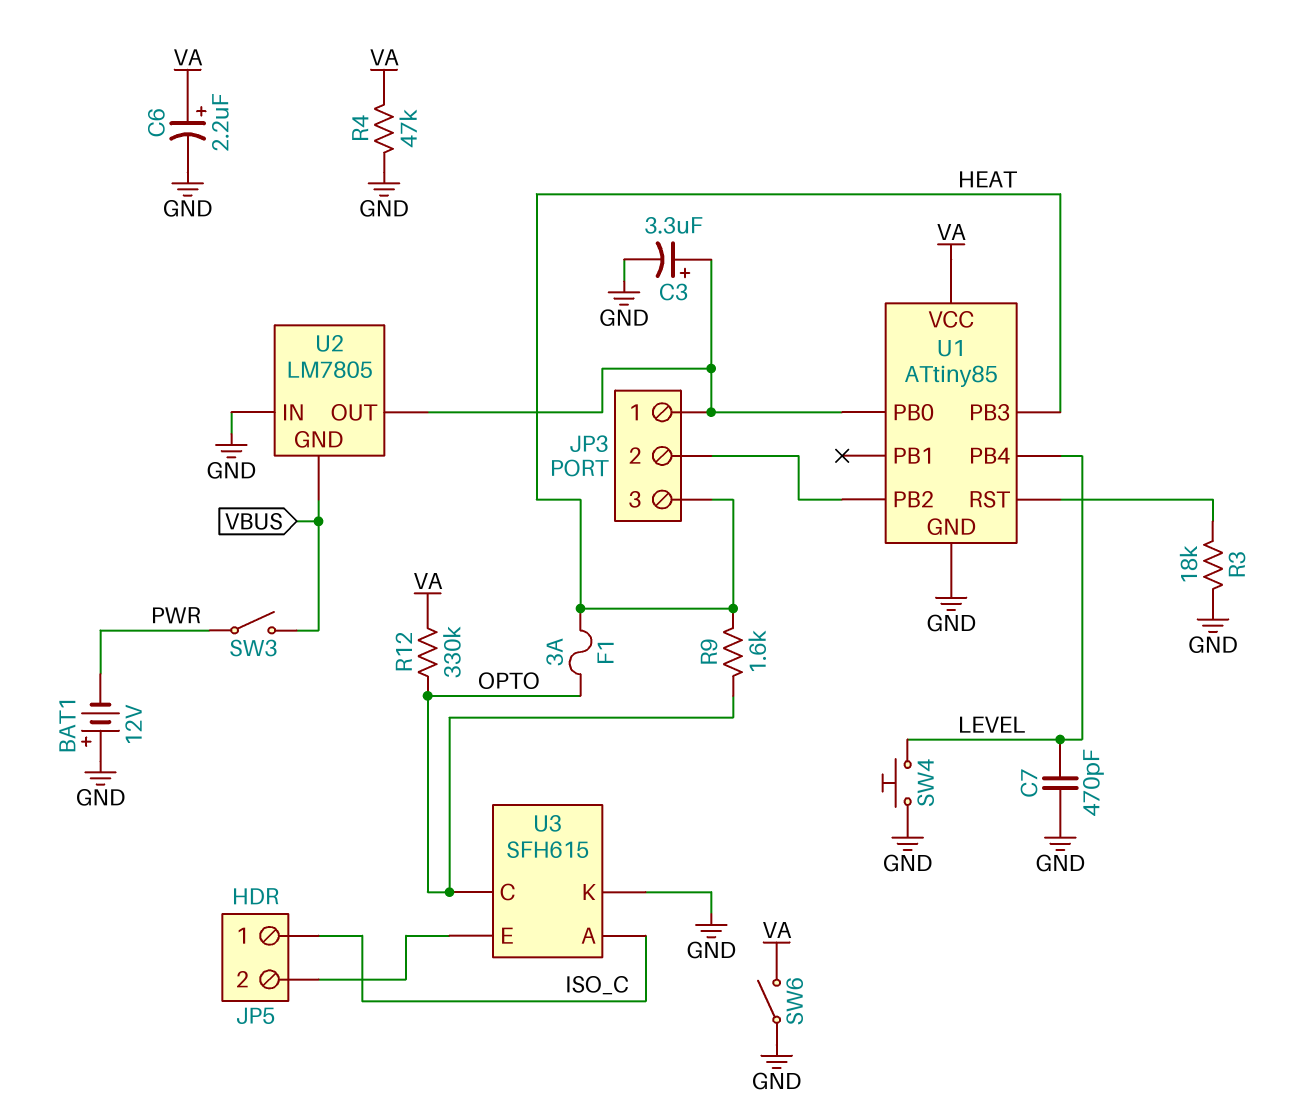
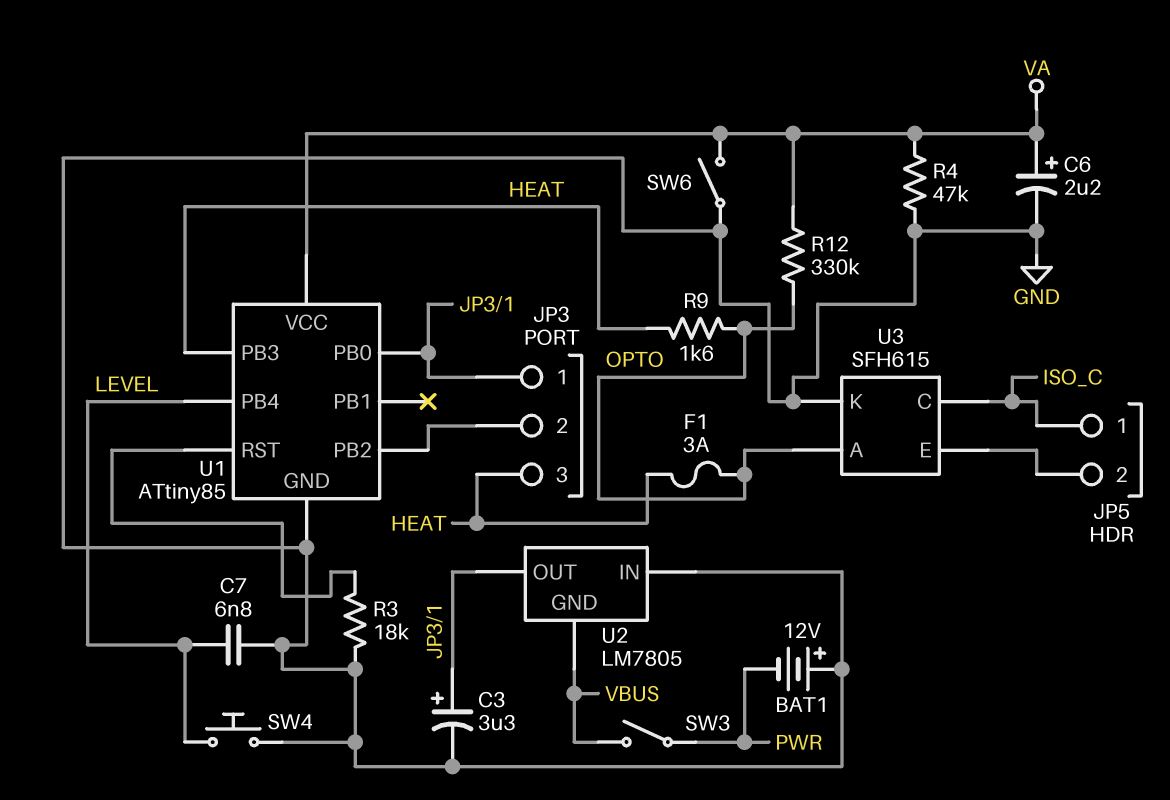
C7: 470pF (GND, LEVEL) -> 6.8nF (GND, LEVEL)
U3 pin A: ISO_C -> OPTO
U3 pin C: OPTO -> ISO_C

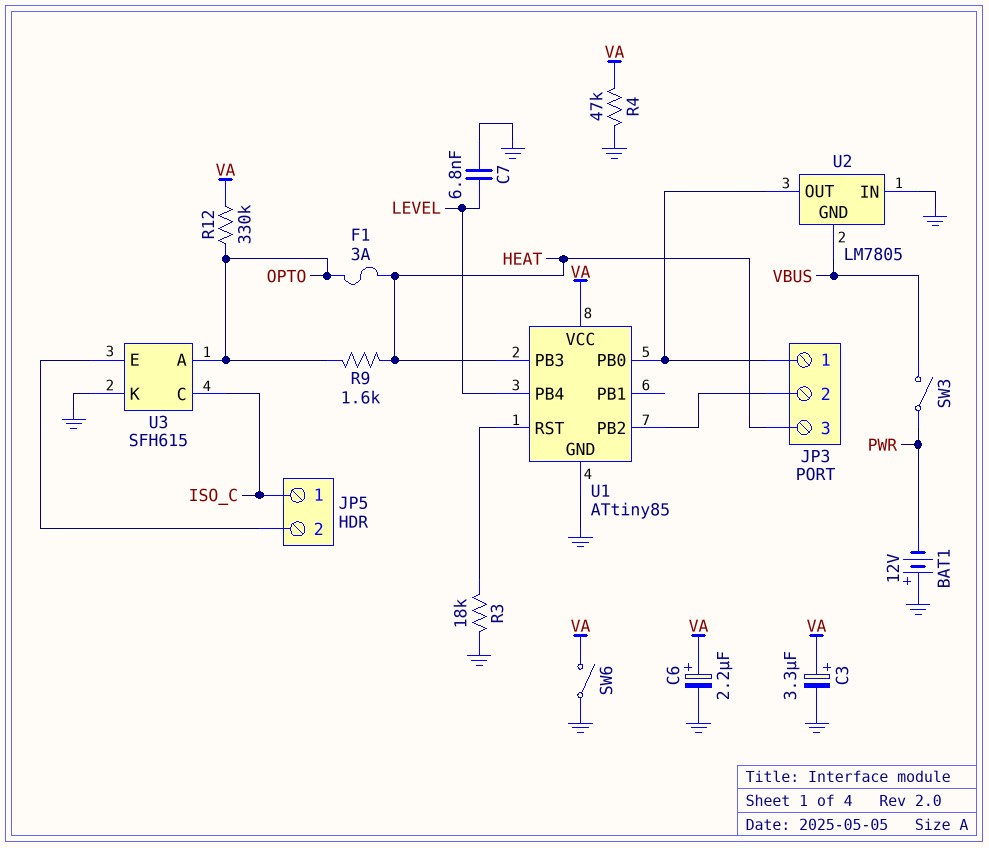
C3: 3.3uF (plus JP3/1, minus GND) -> 3.3uF (plus VA, minus GND)
SW4: button (GND, LEVEL) -> none

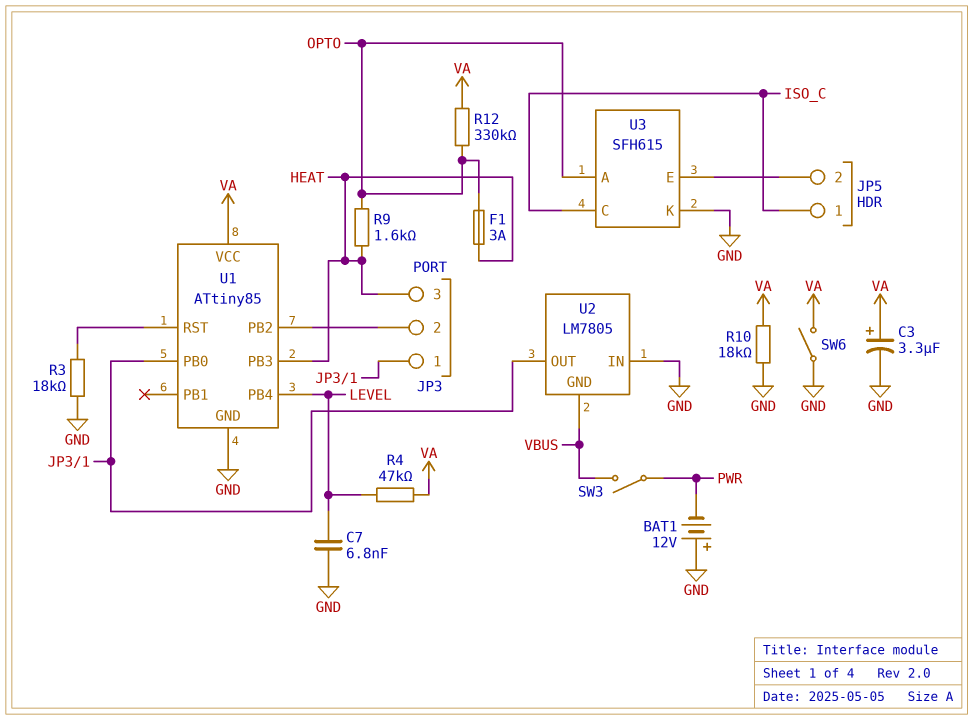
C6: 2.2uF (plus VA, minus GND) -> none
R4: 47k (GND, VA) -> 47k (LEVEL, VA)
R10: none -> 18k (GND, VA)

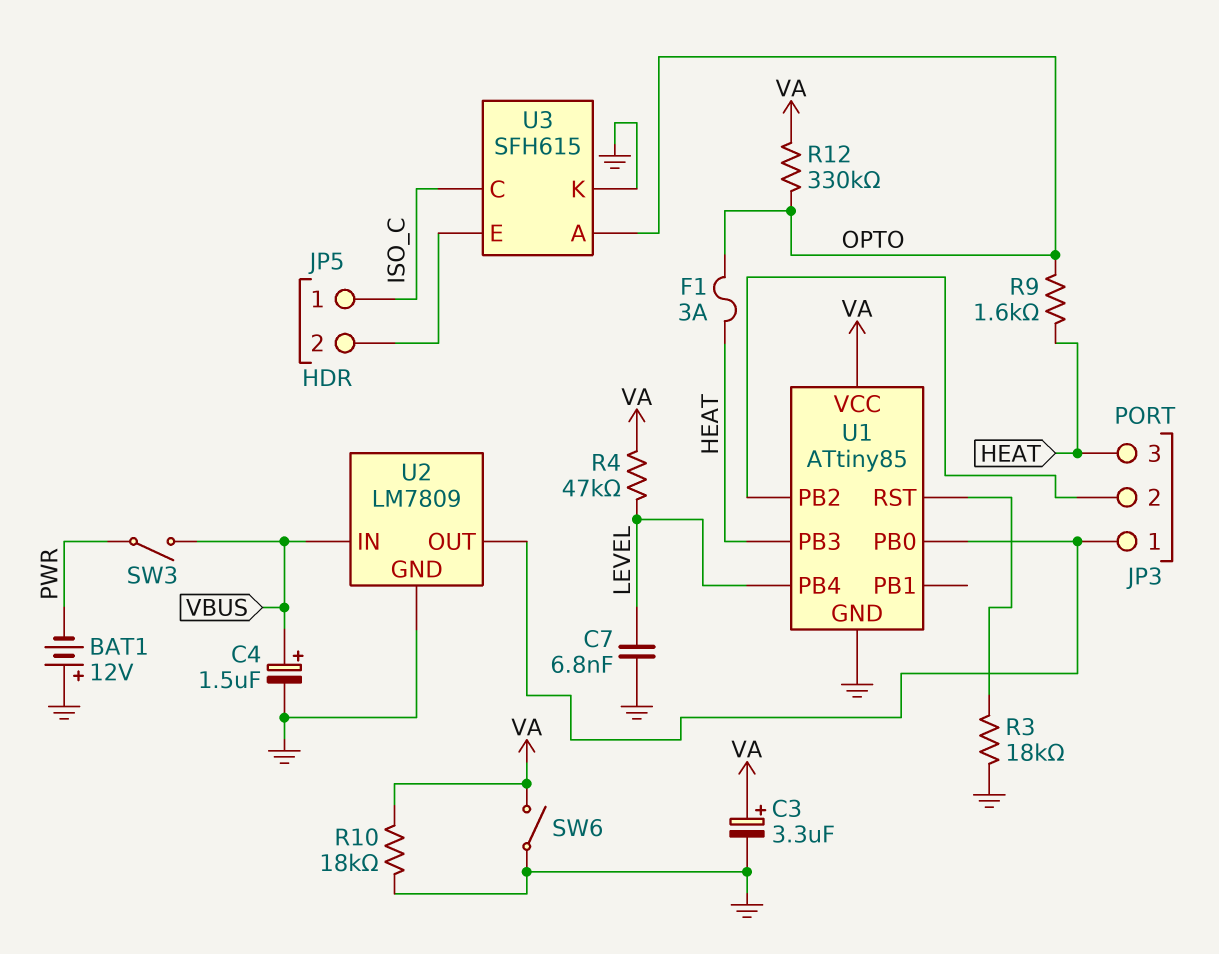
C4: none -> 1.5uF (plus VBUS, minus GND)
U2: LM7805 -> LM7809
U2 pin GND: VBUS -> GND
U2 pin IN: GND -> VBUS

